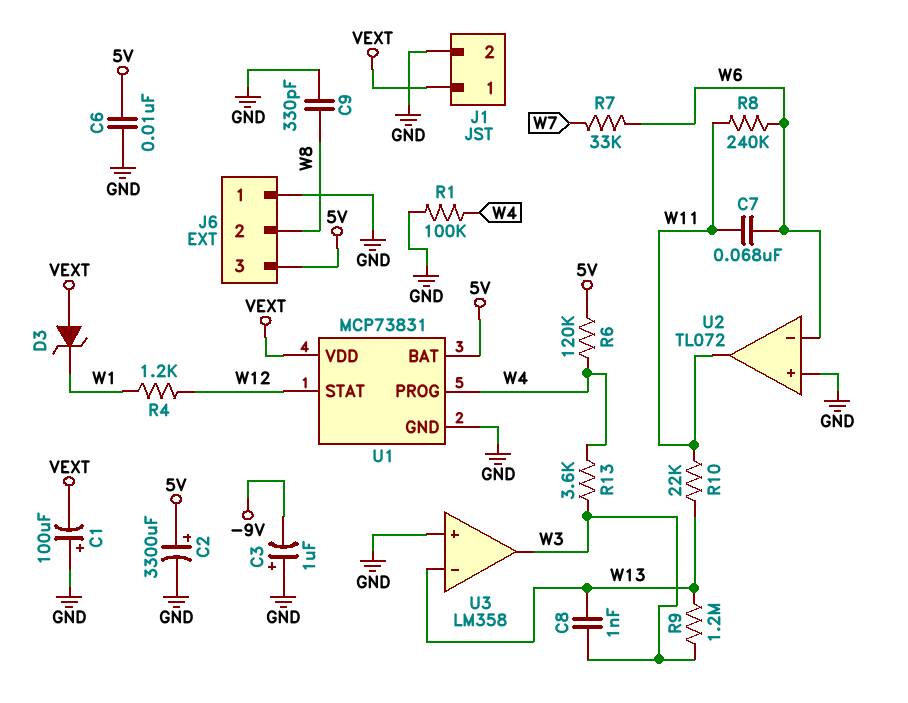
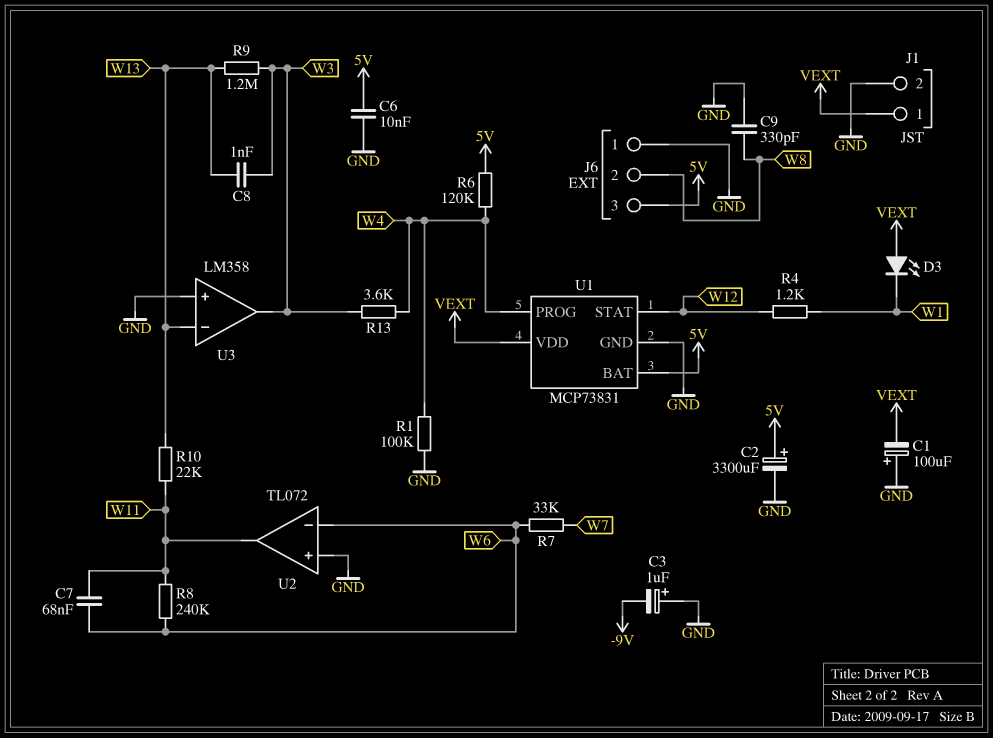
D3: zener (A VEXT, K W1) -> LED (A VEXT, K W1)

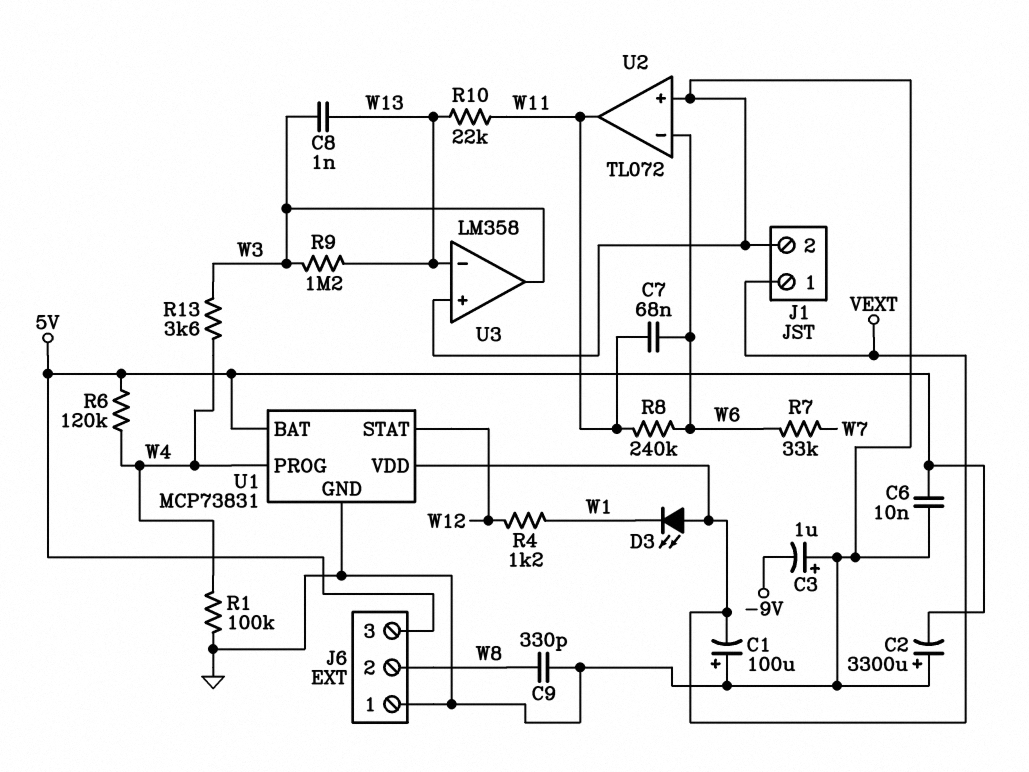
C2: 3300uF (plus 5V, minus GND) -> 3300uF (plus GND, minus 5V)

